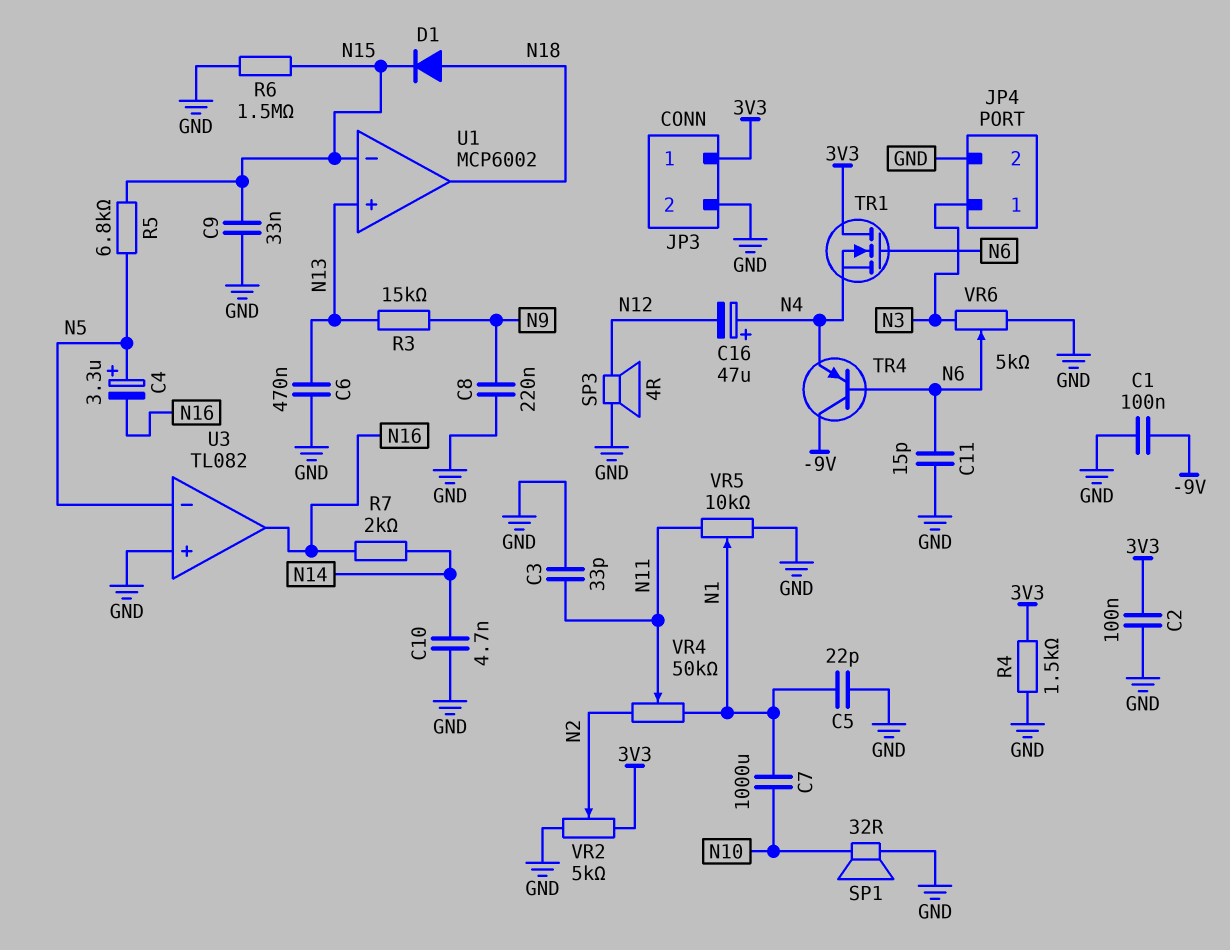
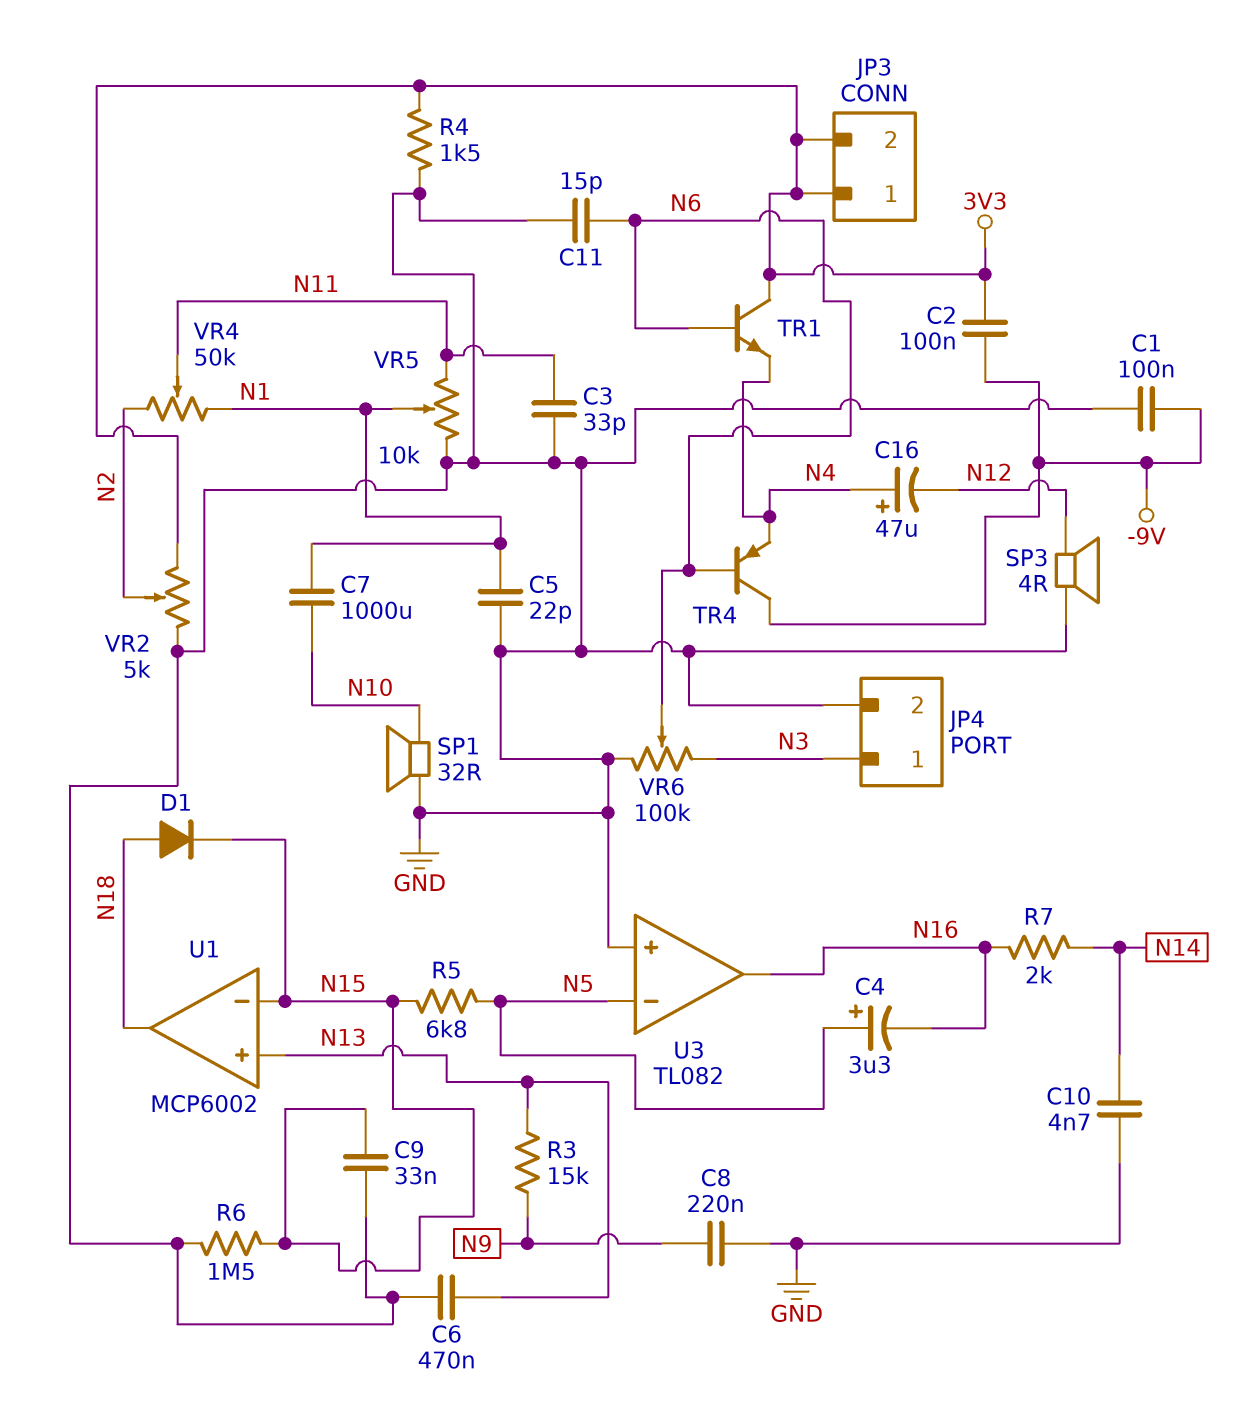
C2: 100nF (3V3, GND) -> 100nF (-9V, 3V3)
JP3 pin 2: GND -> 3V3
TR1: NMOS (G N6, D 3V3, S N4) -> NPN (B N6, C 3V3, E N4)
VR6: 5k (GND, N3, wiper N6) -> 100k (GND, N3, wiper N6)

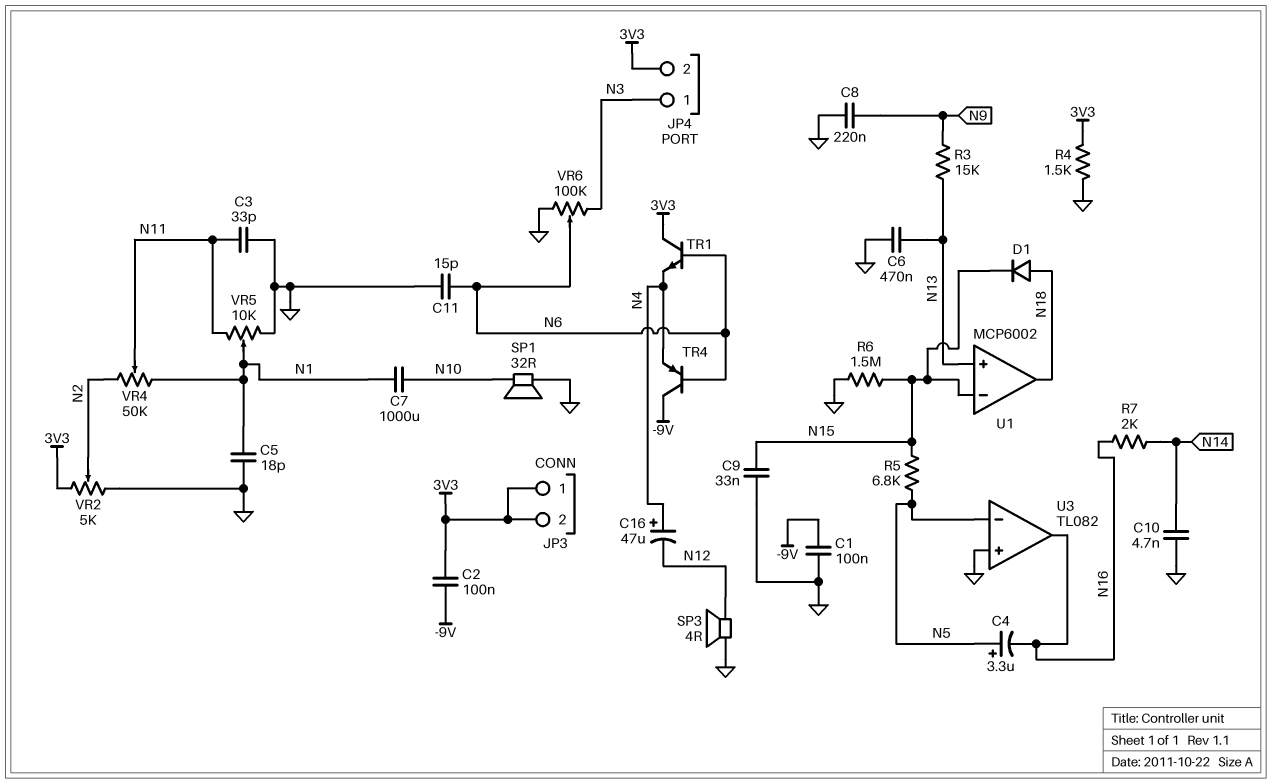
C5: 22pF (GND, N1) -> 18pF (GND, N1)
JP4 pin 2: GND -> 3V3

